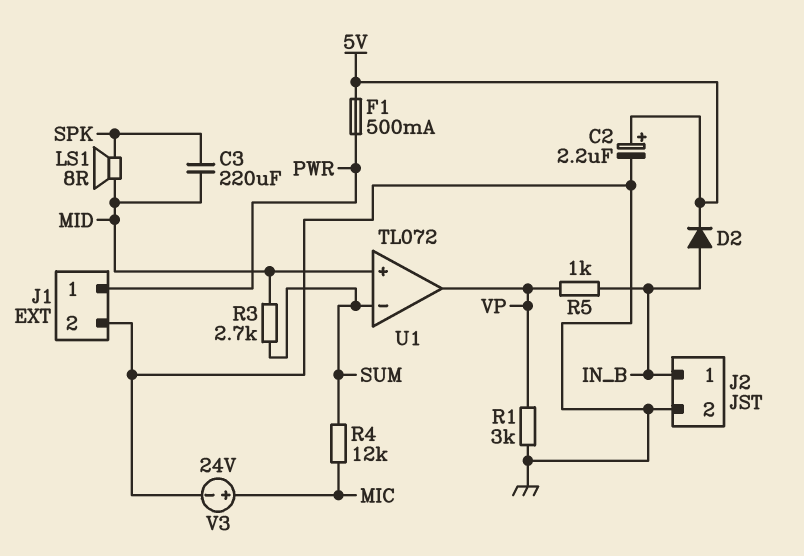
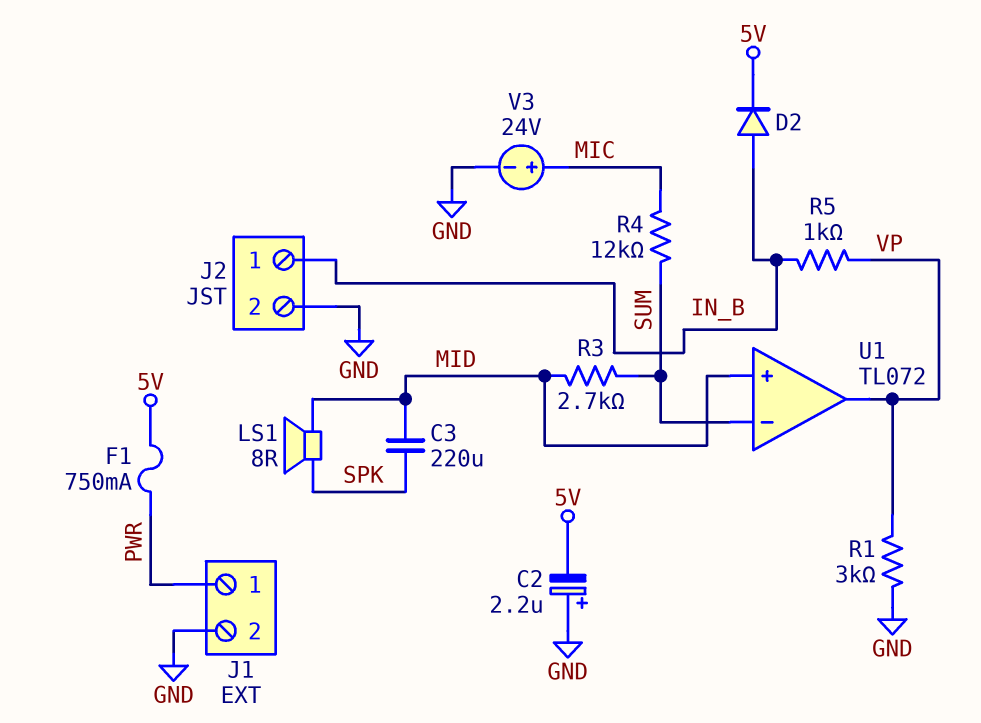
C2: 2.2uF (plus 5V, minus GND) -> 2.2uF (plus GND, minus 5V)
F1: 500mA (5V, PWR) -> 750mA (5V, PWR)

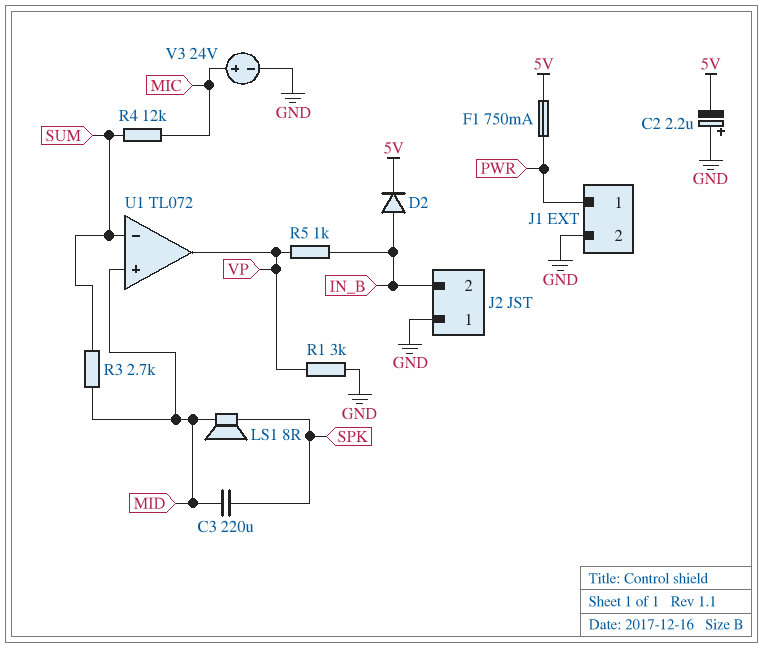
J2 pin 1: IN_B -> GND
J2 pin 2: GND -> IN_B

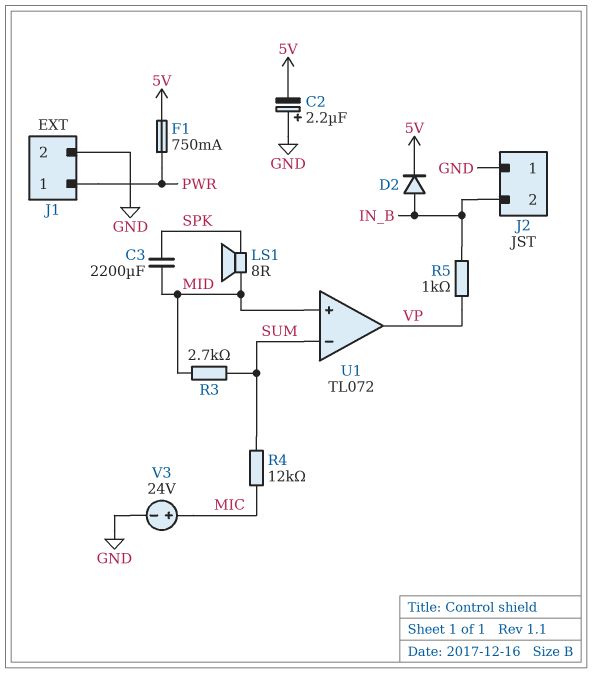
C3: 220uF (MID, SPK) -> 2200uF (MID, SPK)
R1: 3k (GND, VP) -> none

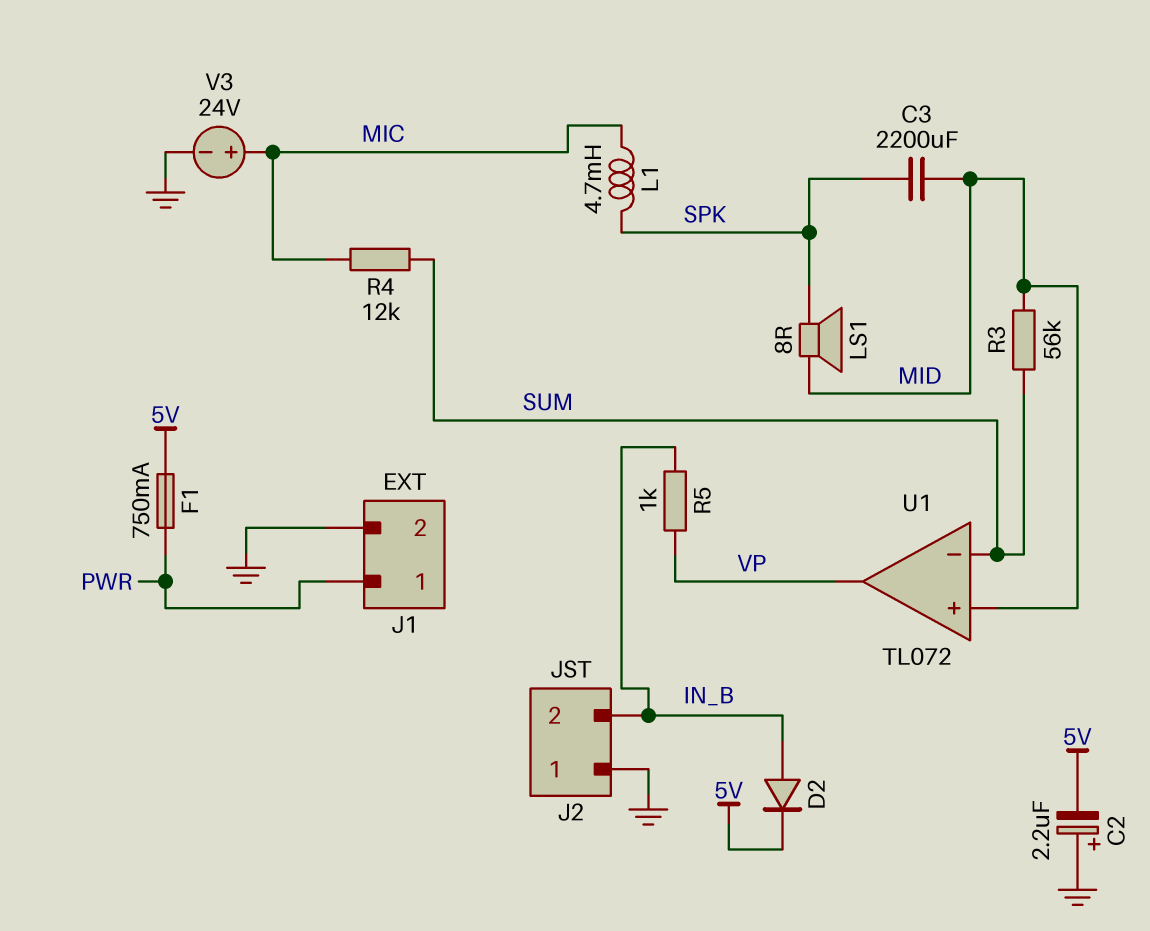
L1: none -> 4.7mH (MIC, SPK)
R3: 2.7k (MID, SUM) -> 56k (MID, SUM)

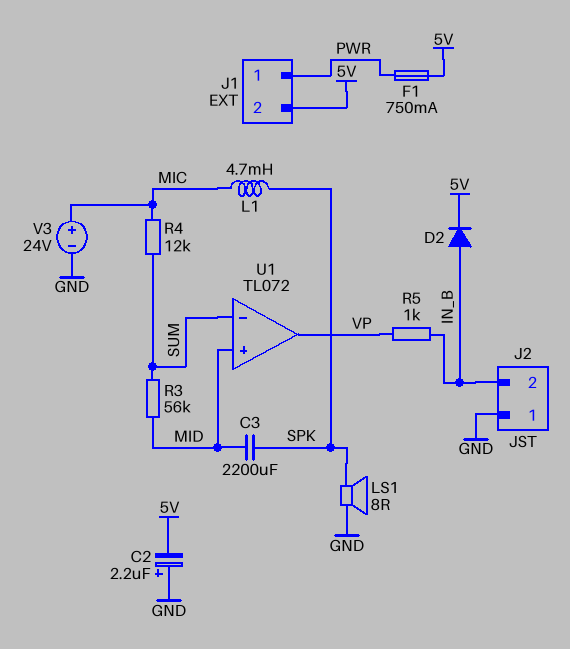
J1 pin 2: GND -> 5V
LS1: speaker 8R (MID, SPK) -> speaker 8R (GND, SPK)

